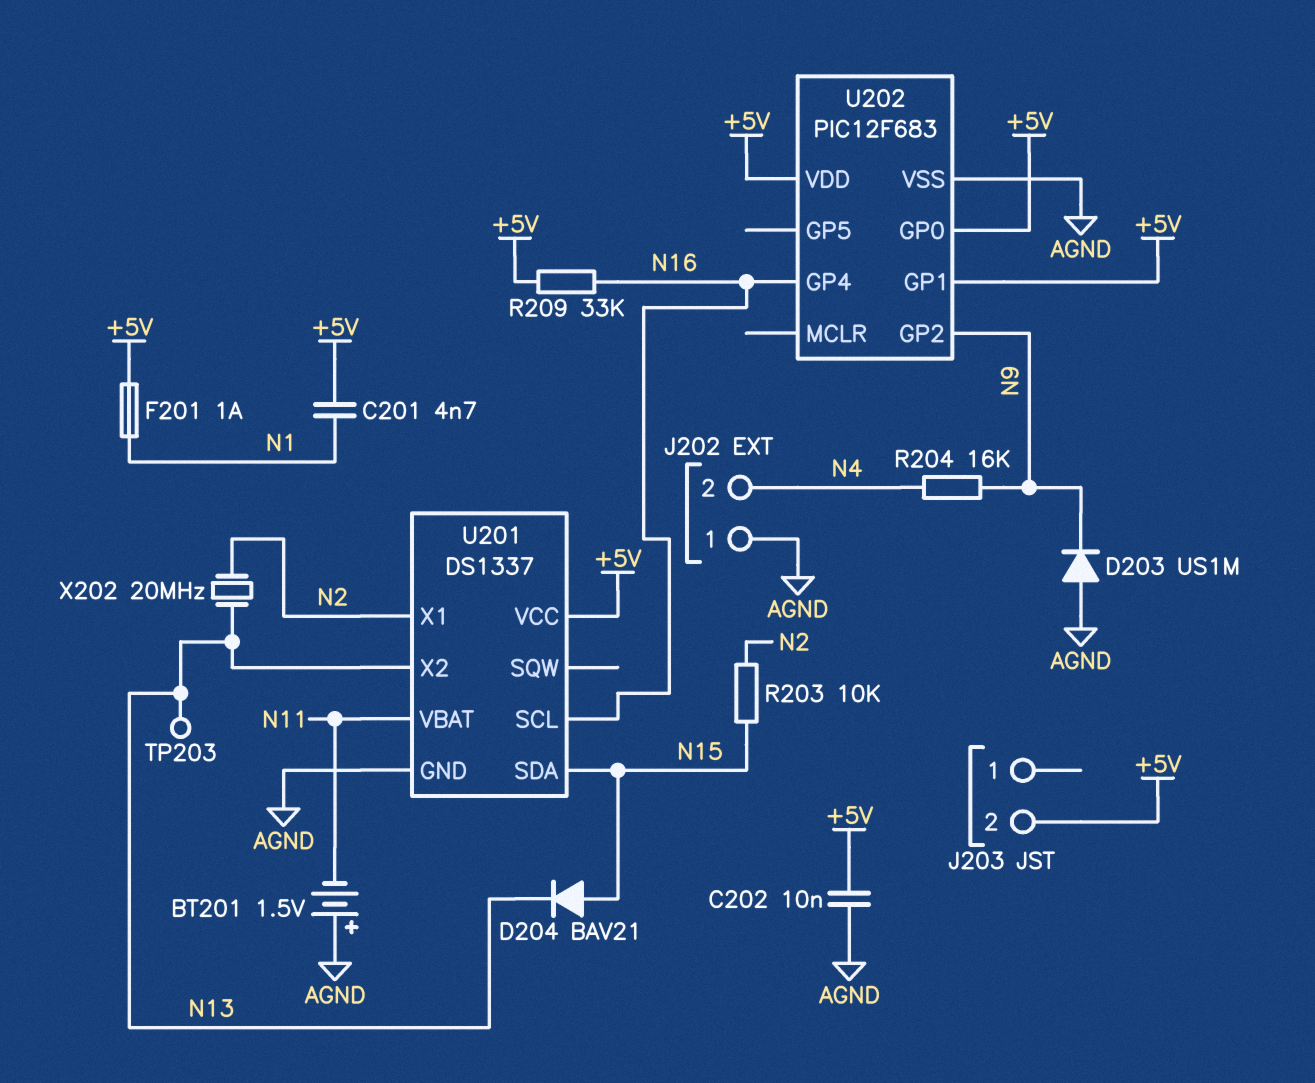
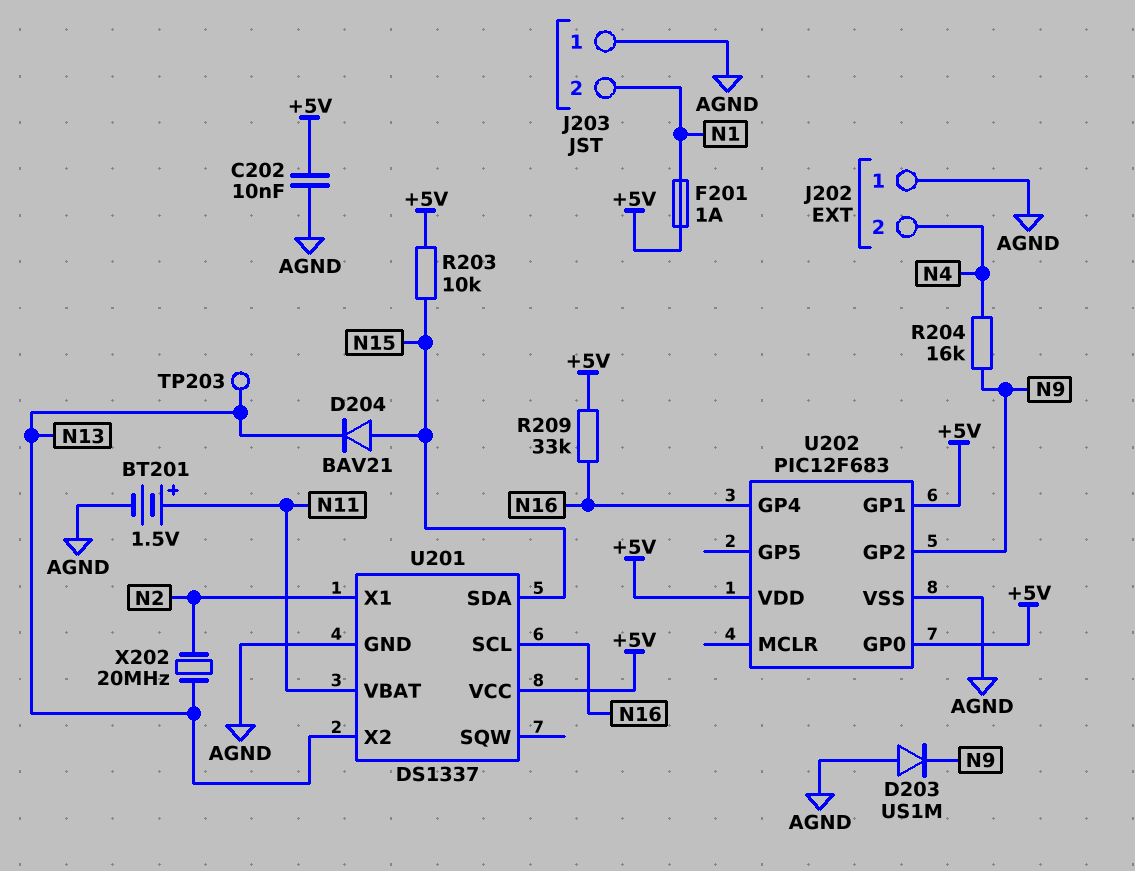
BT201: 1.5V (plus AGND, minus N11) -> 1.5V (plus N11, minus AGND)
C201: 4.7nF (+5V, N1) -> none
J203 pin 1: none -> AGND
J203 pin 2: +5V -> N1
R203: 10k (N2, N15) -> 10k (+5V, N15)

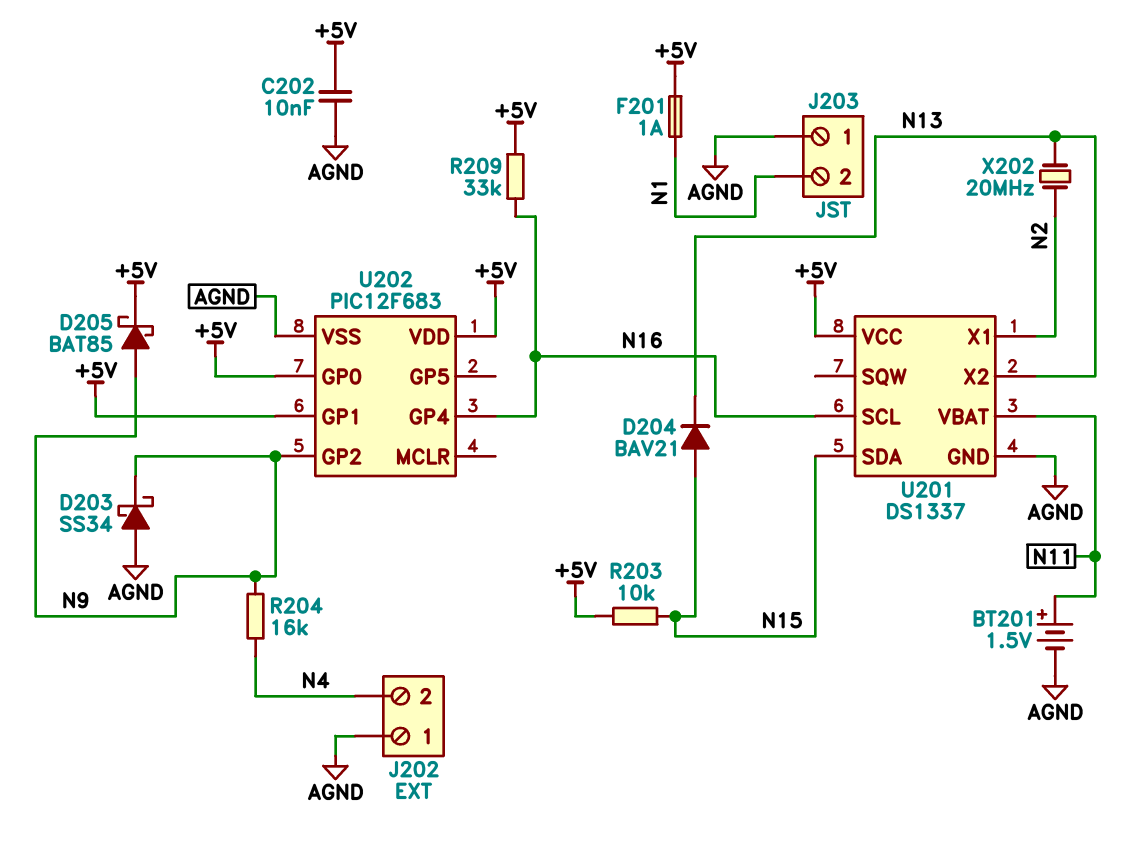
D203: diode US1M (A AGND, K N9) -> schottky SS34 (A AGND, K N9)
D205: none -> schottky BAT85 (A N9, K +5V)
TP203: test point (N13) -> none

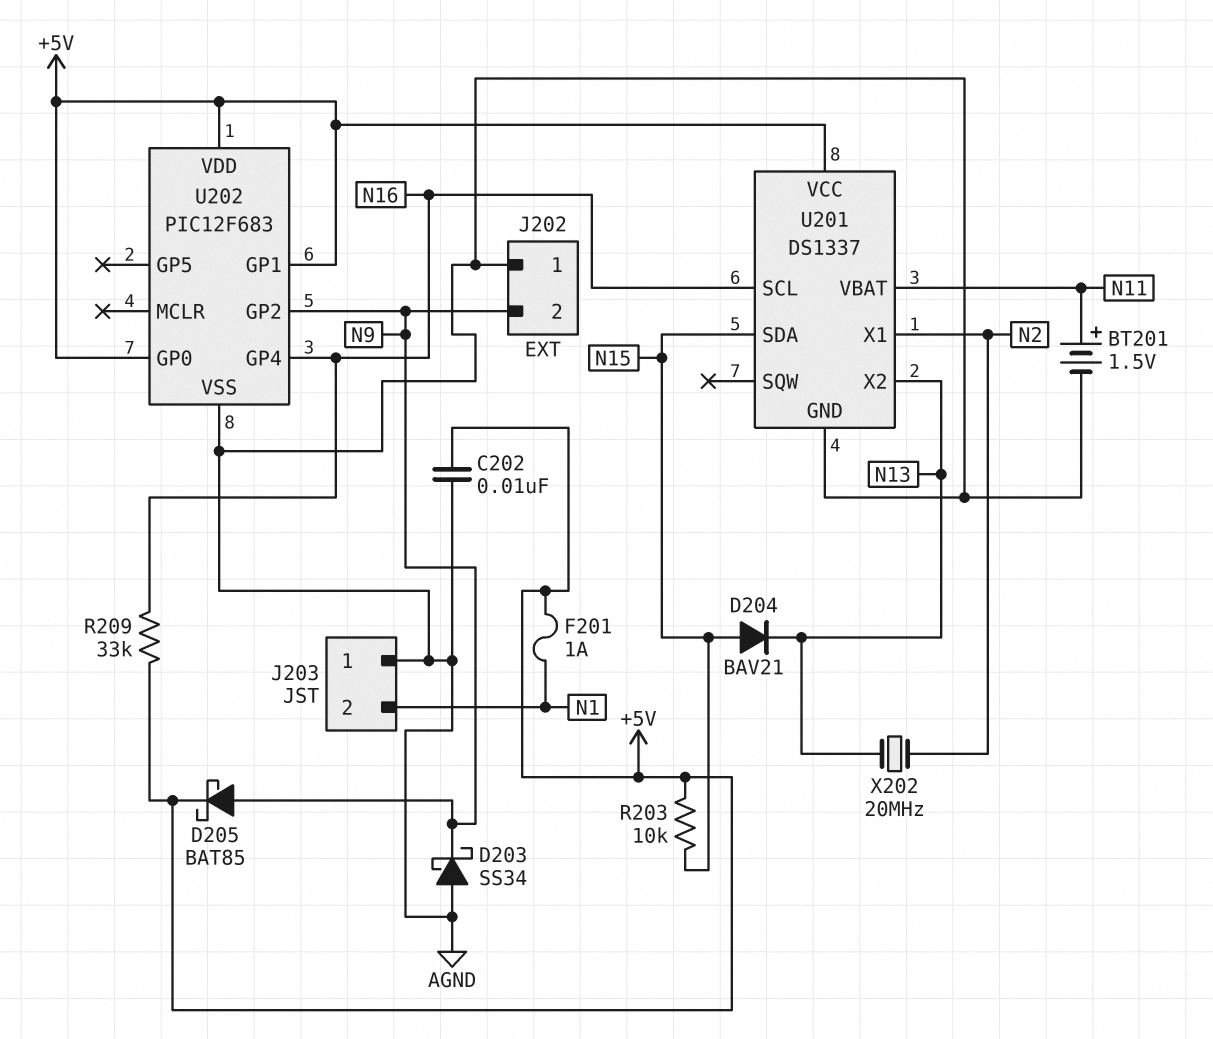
J202 pin 2: N4 -> N9
R204: 16k (N4, N9) -> none

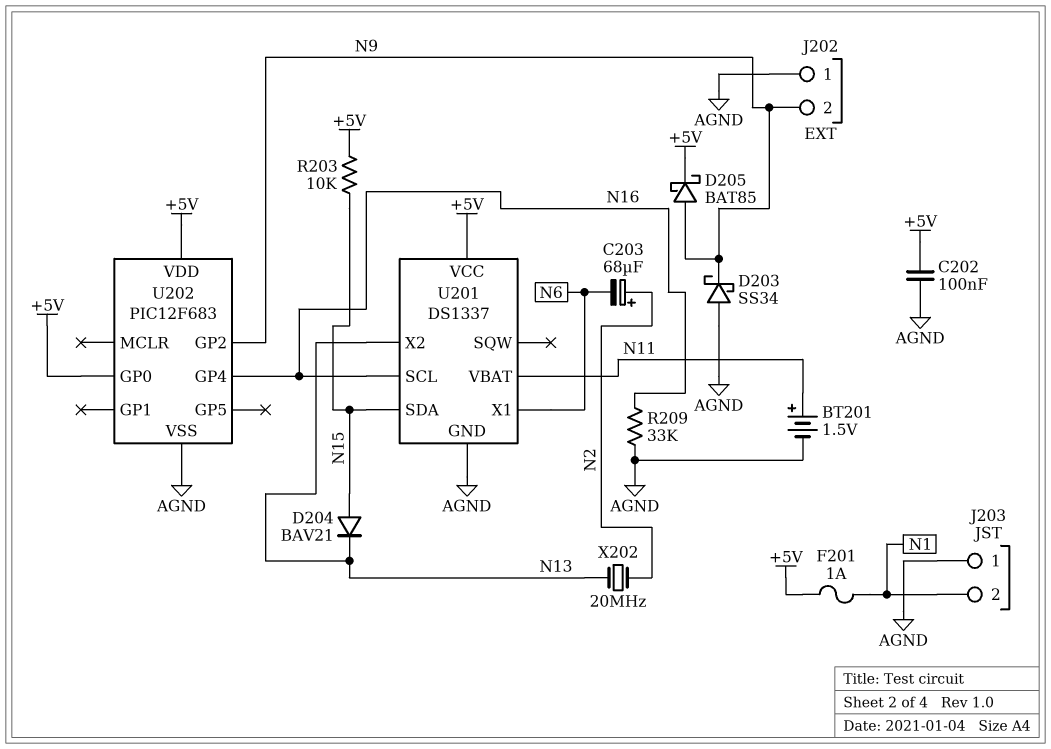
C202: 10nF (+5V, AGND) -> 100nF (+5V, AGND)
C203: none -> 68uF (plus N2, minus N6)
R209: 33k (+5V, N16) -> 33k (AGND, N16)
U201 pin X1: N2 -> N6
U202 pin GP1: +5V -> none

